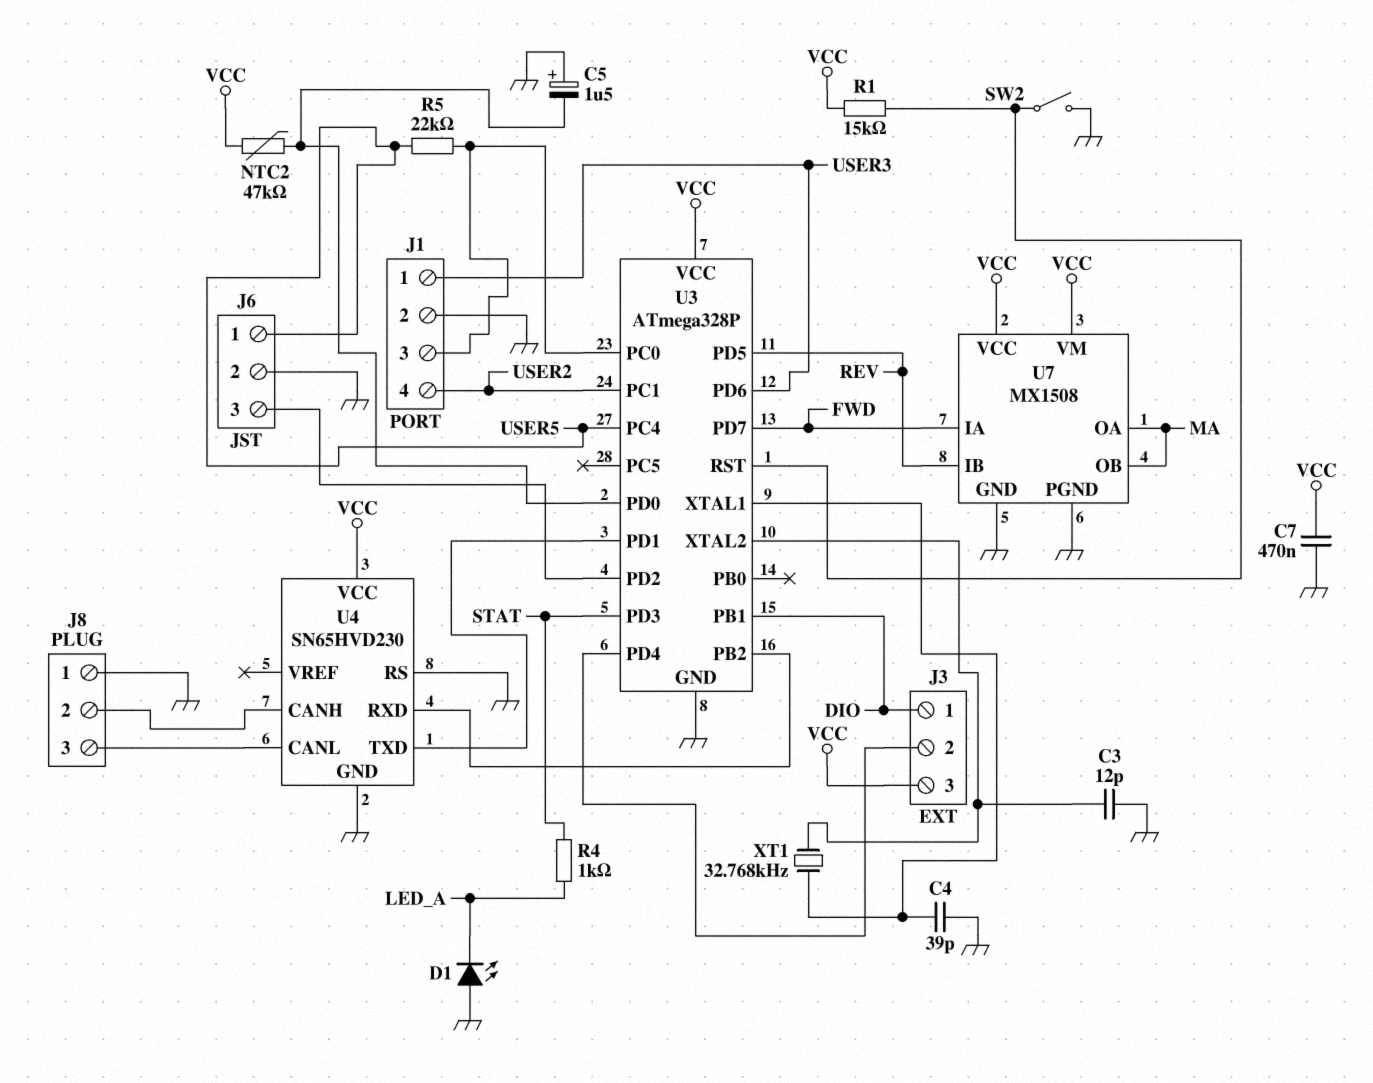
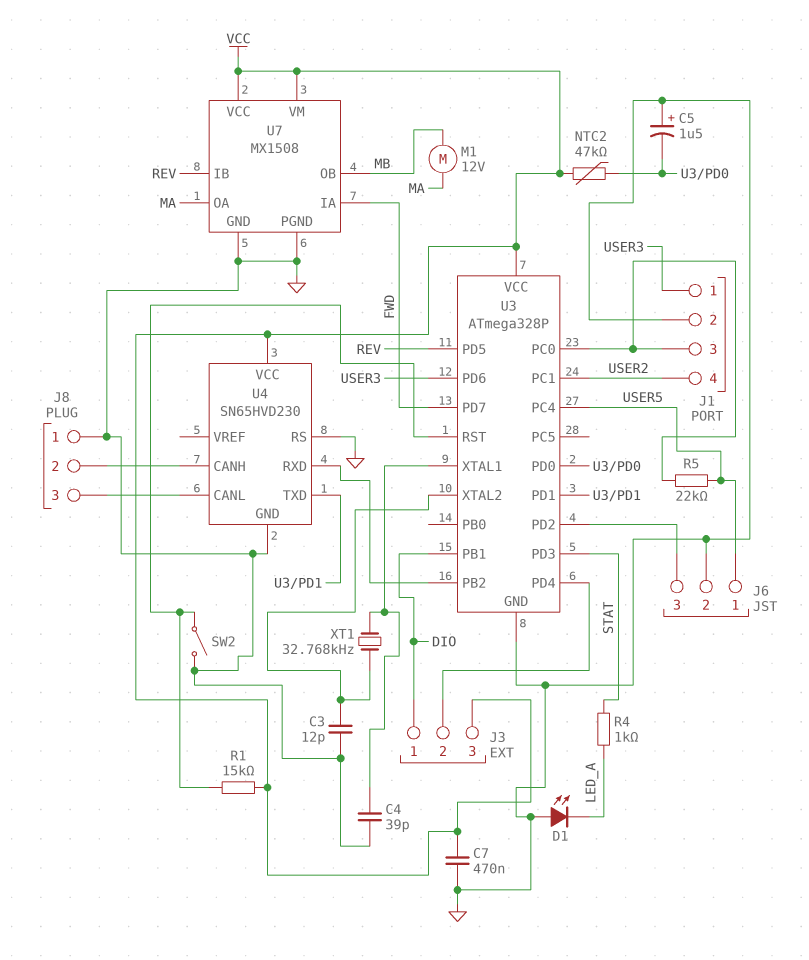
M1: none -> motor 12V (MA, MB)
U7 pin OB: MA -> MB

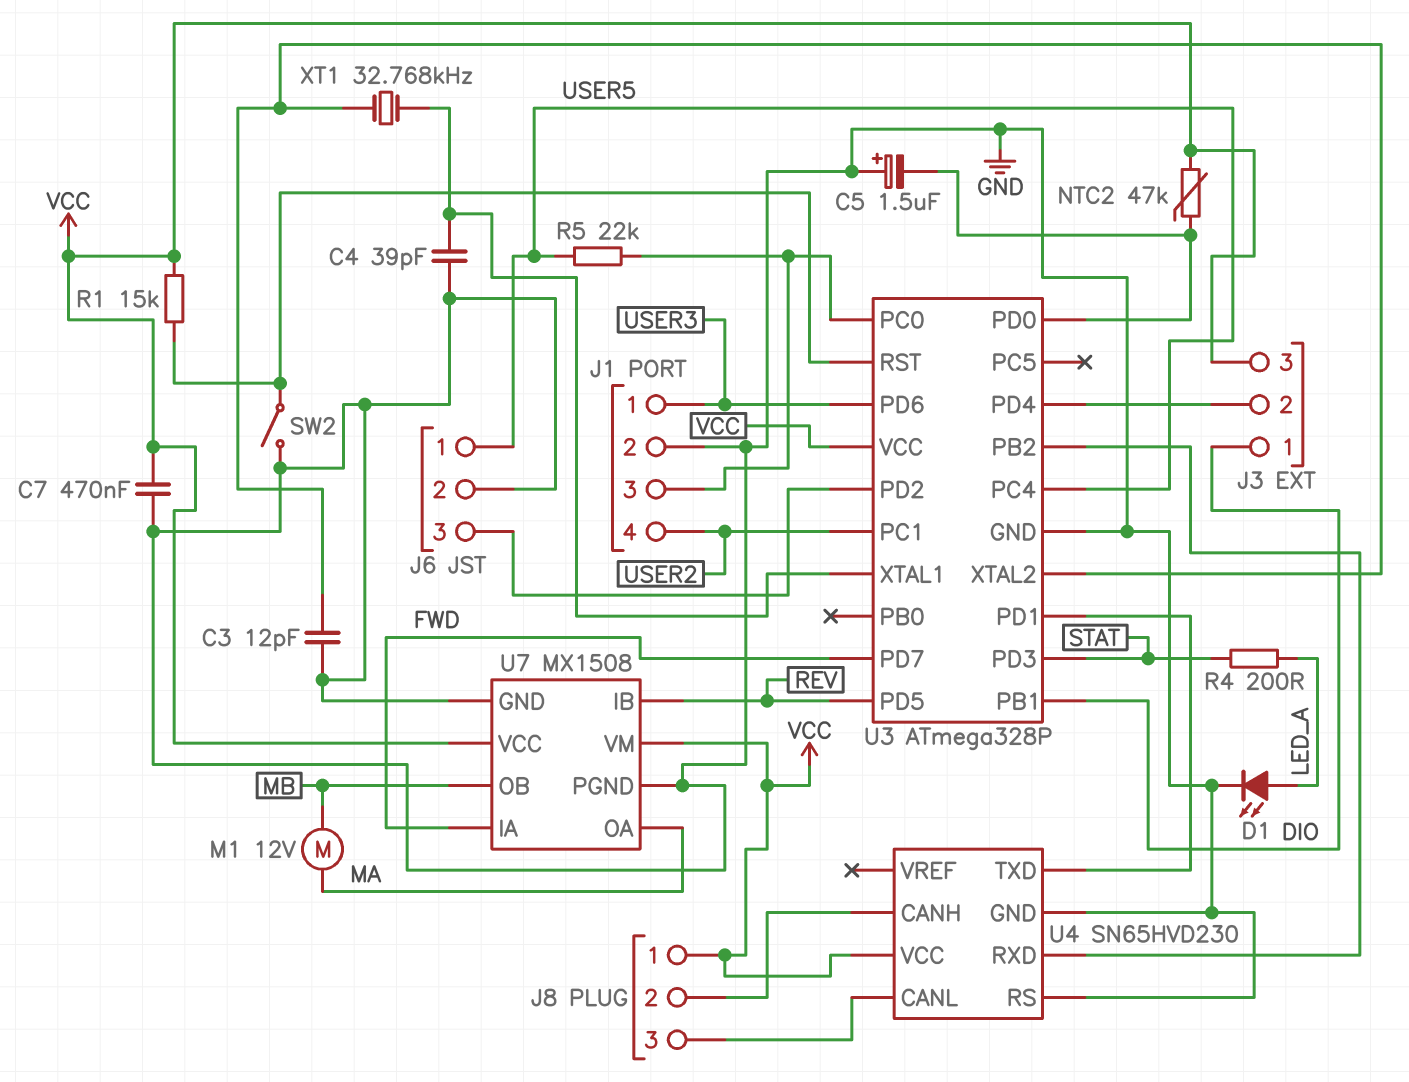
D1: LED (A GND, K LED_A) -> LED (A LED_A, K GND)
J8 pin 1: GND -> VCC
R4: 1k (LED_A, STAT) -> 200 (LED_A, STAT)

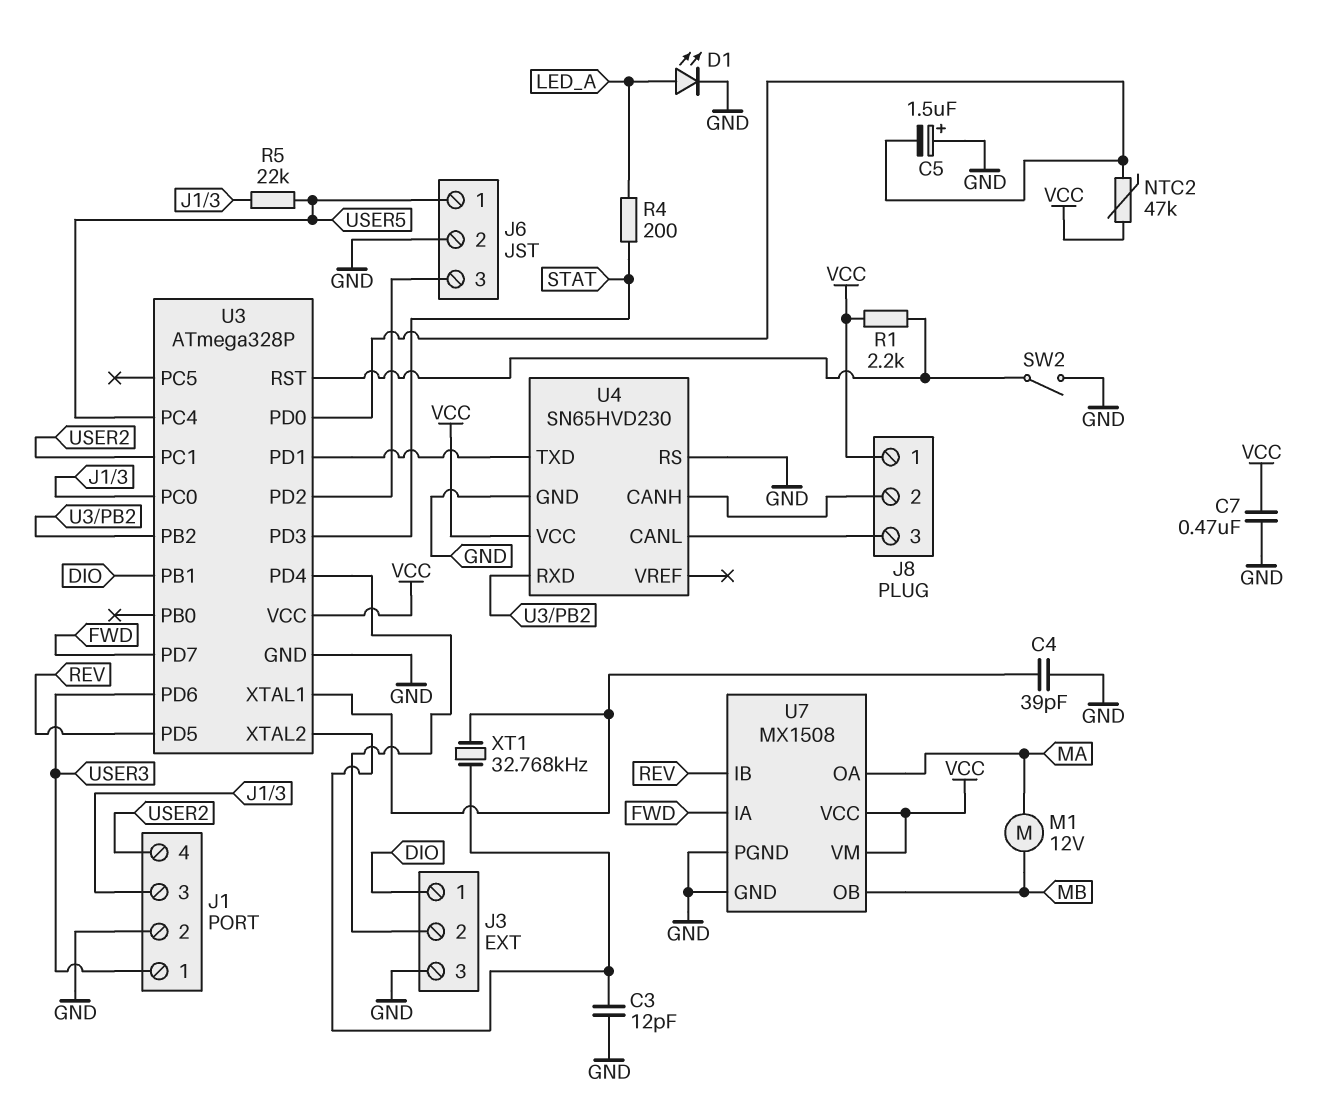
J3 pin 3: VCC -> GND
R1: 15k (U3/RST, VCC) -> 2.2k (U3/RST, VCC)

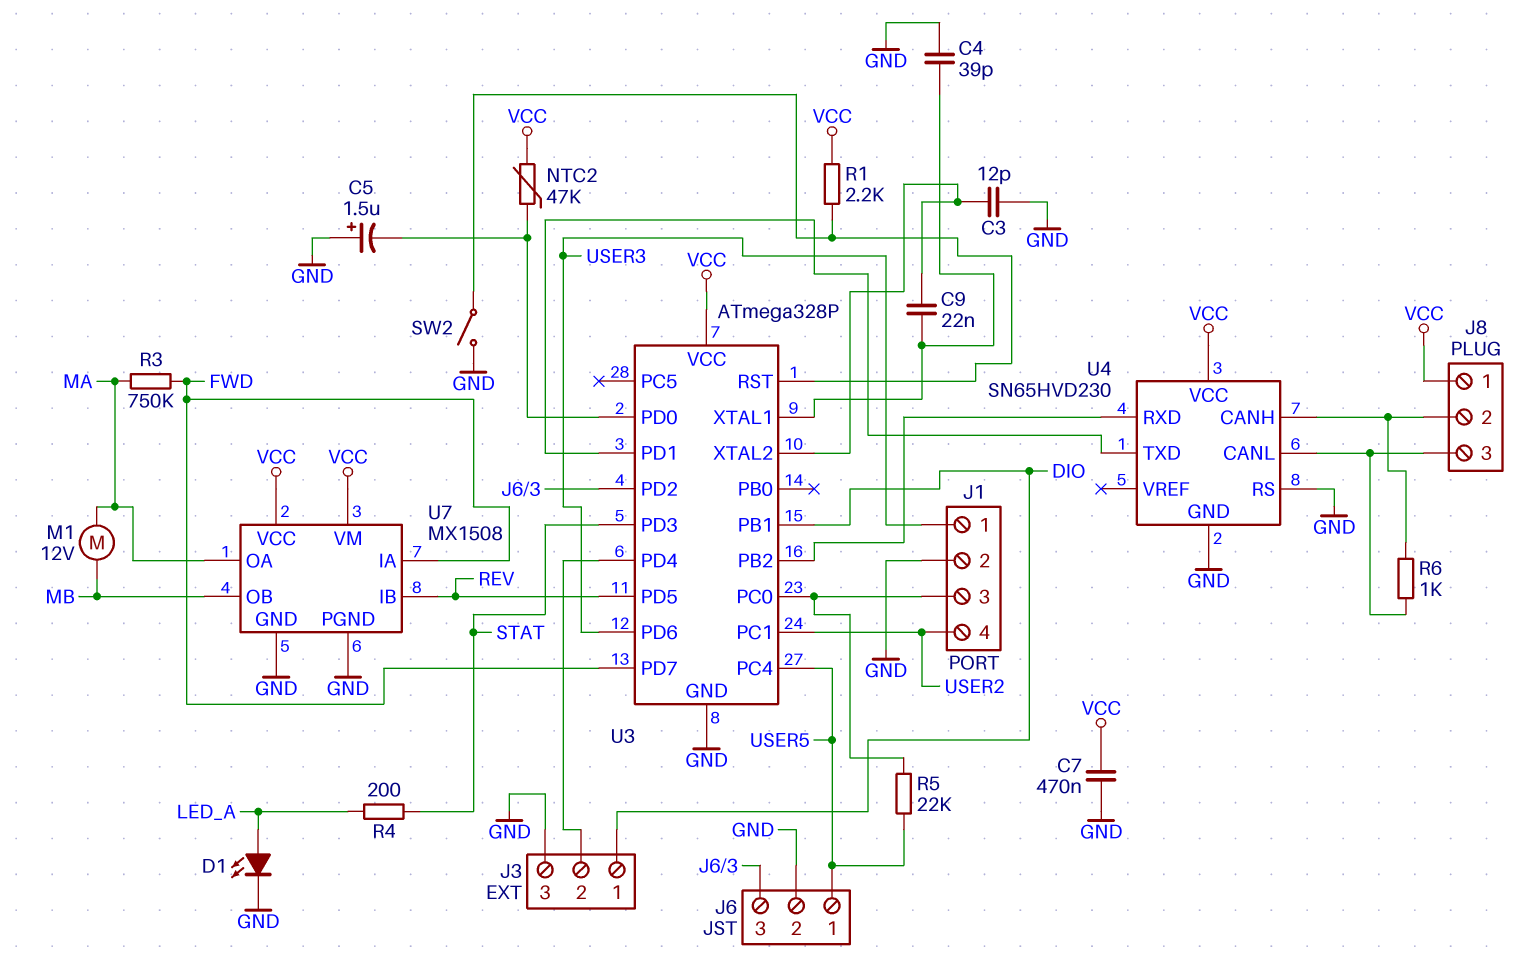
C9: none -> 22nF (U3/XTAL1, U3/XTAL2)
R3: none -> 750k (FWD, MA)
R6: none -> 1k (J8/2, J8/3)
XT1: 32.768kHz (U3/XTAL1, U3/XTAL2) -> none

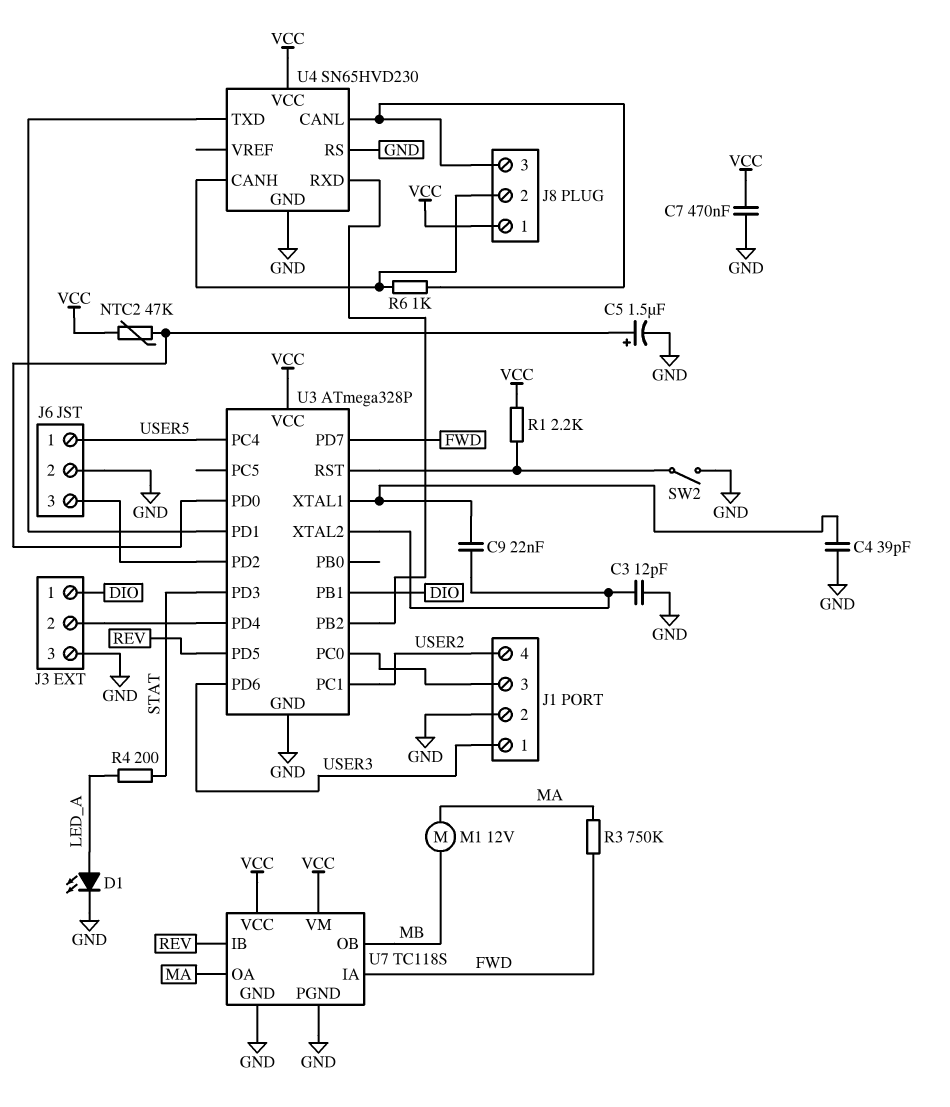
C5: 1.5uF (plus GND, minus U3/PD0) -> 1.5uF (plus U3/PD0, minus GND)
R5: 22k (J1/3, USER5) -> none
U7: MX1508 -> TC118S

